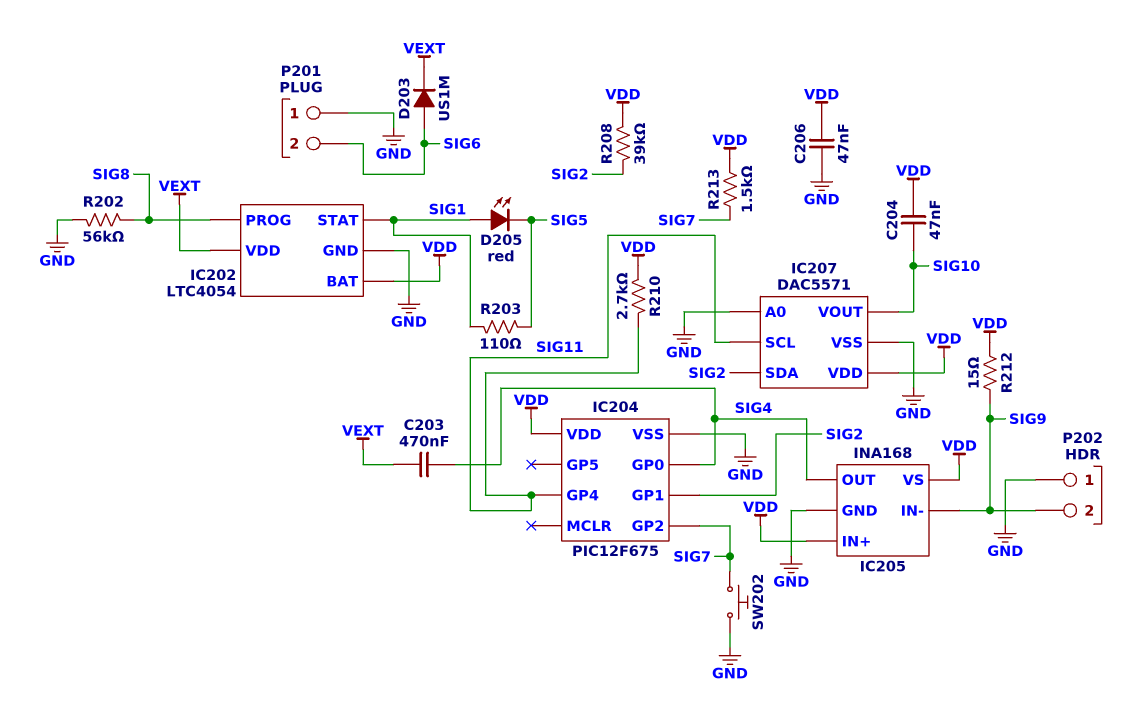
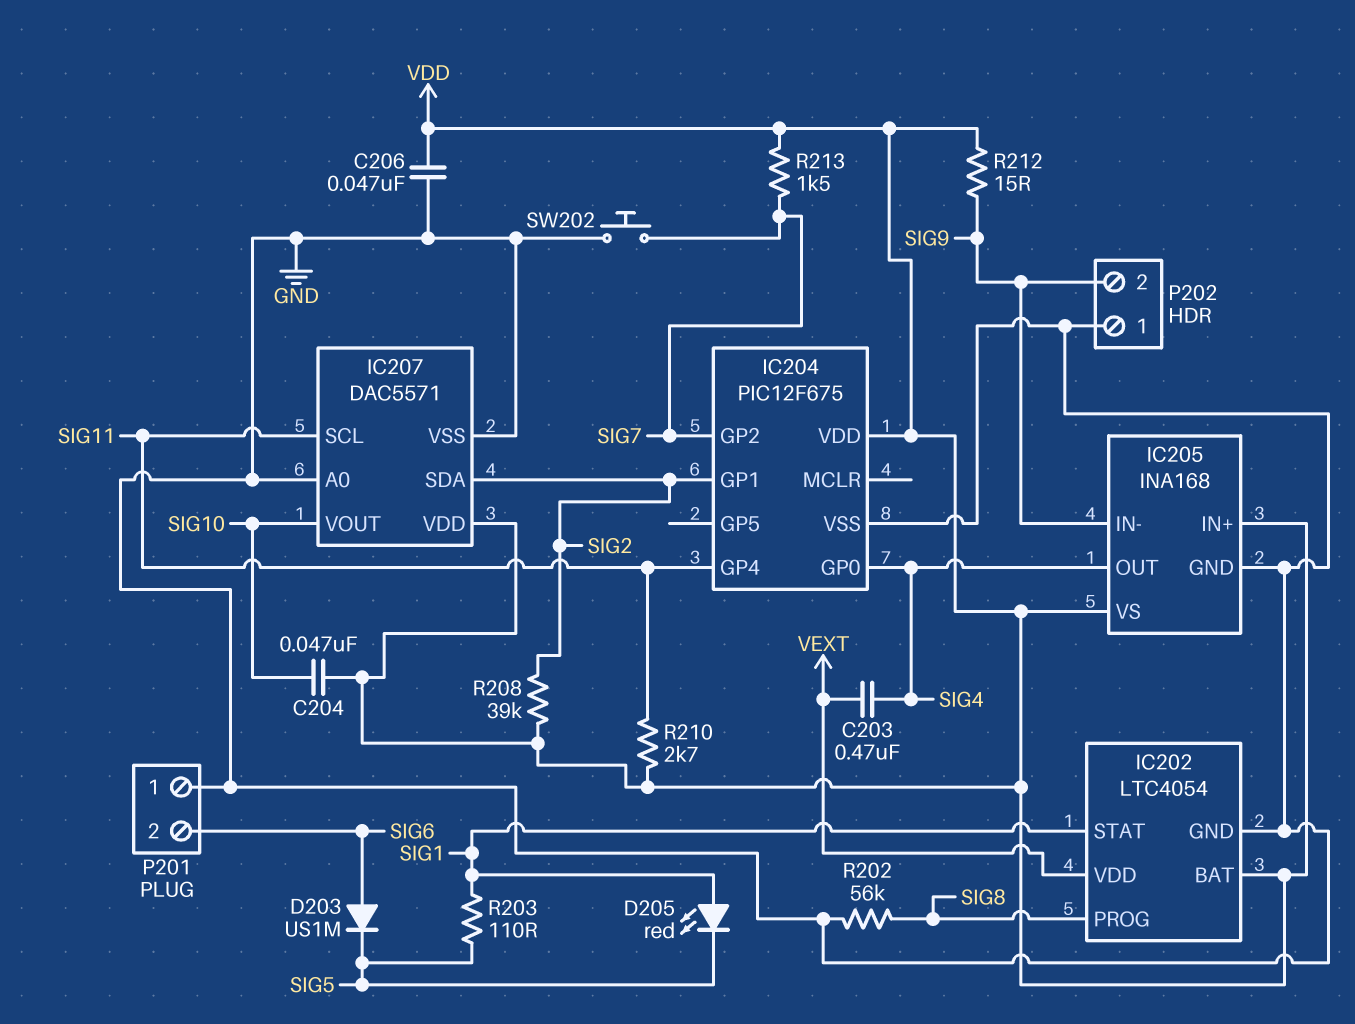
D203: diode US1M (A SIG6, K VEXT) -> diode US1M (A SIG6, K SIG5)

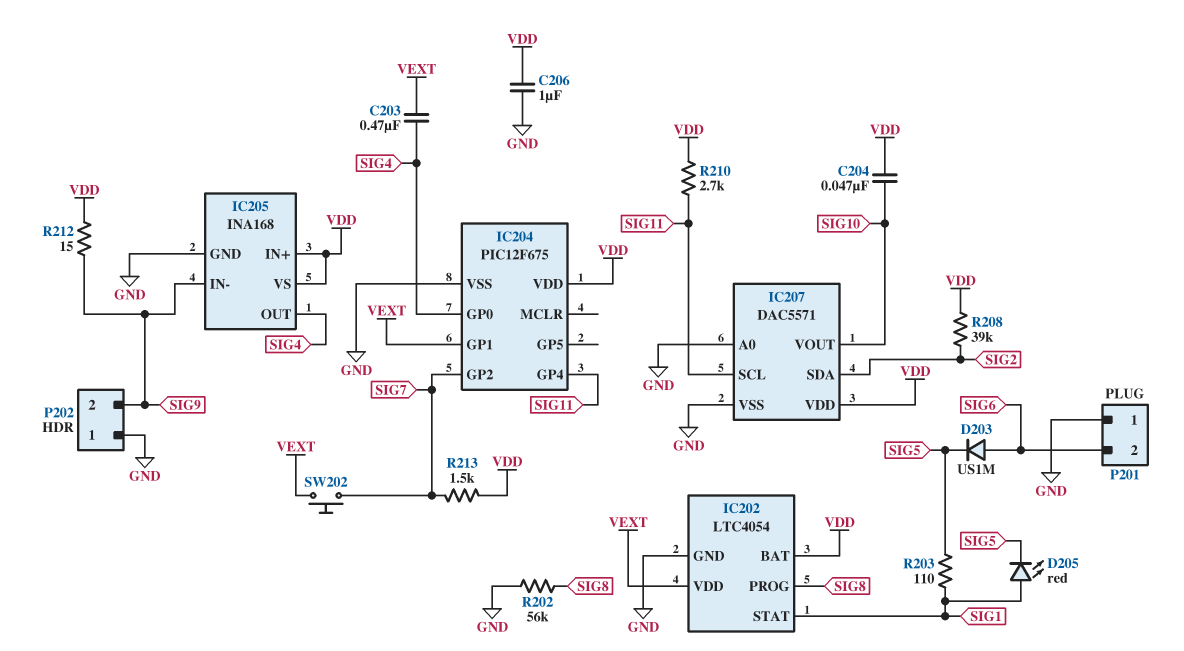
C206: 47nF (GND, VDD) -> 1uF (GND, VDD)
IC204 pin GP1: SIG2 -> VEXT
SW202: button (GND, SIG7) -> button (SIG7, VEXT)

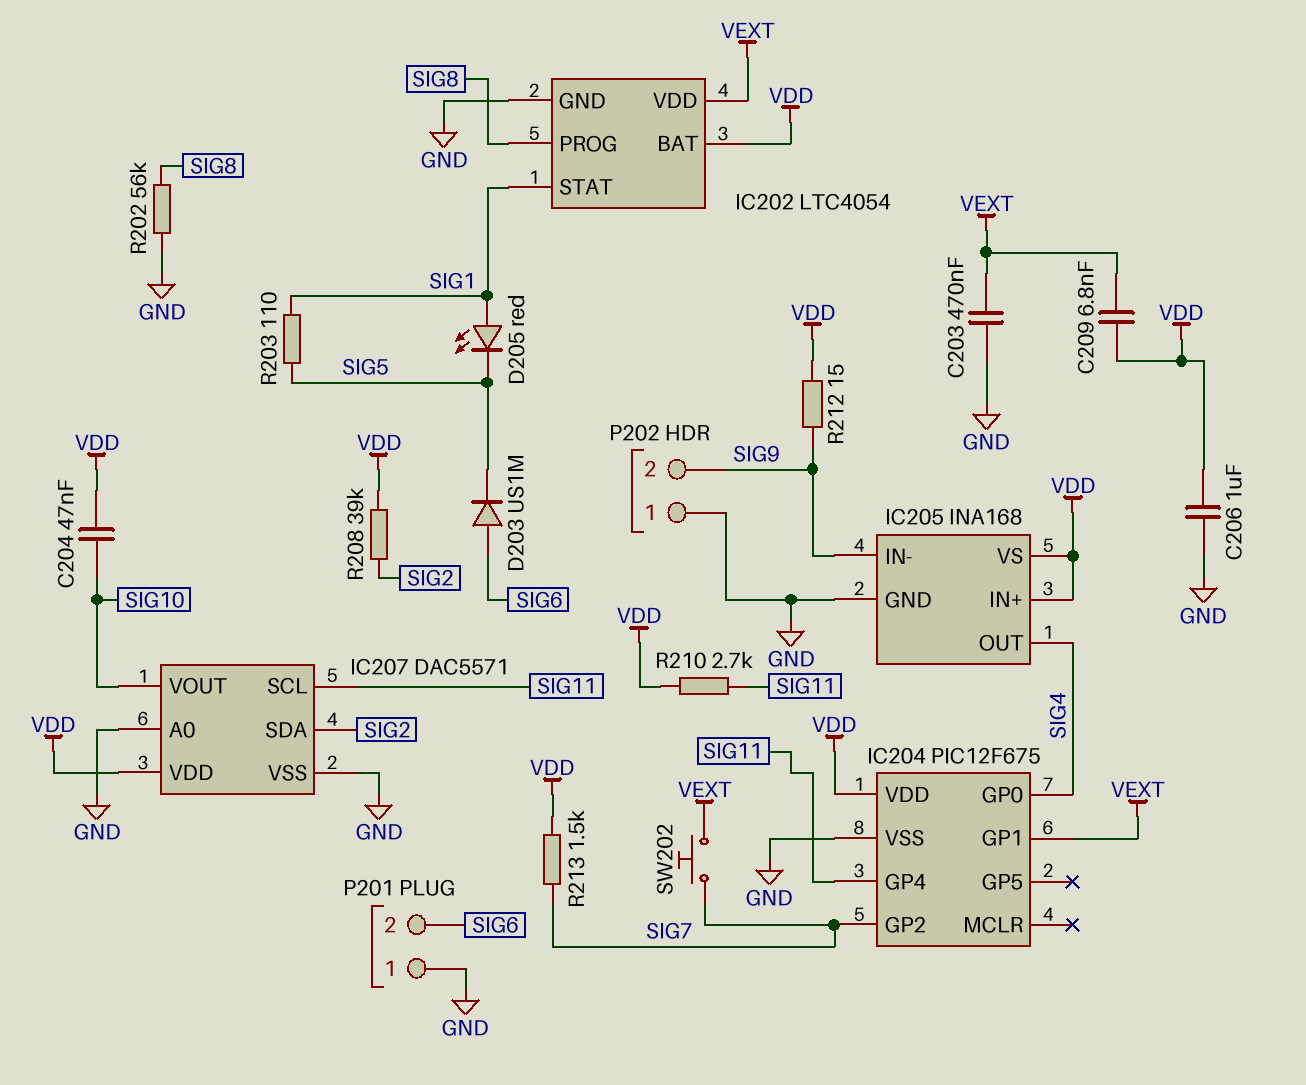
C203: 470nF (SIG4, VEXT) -> 470nF (GND, VEXT)
C209: none -> 6.8nF (VDD, VEXT)

